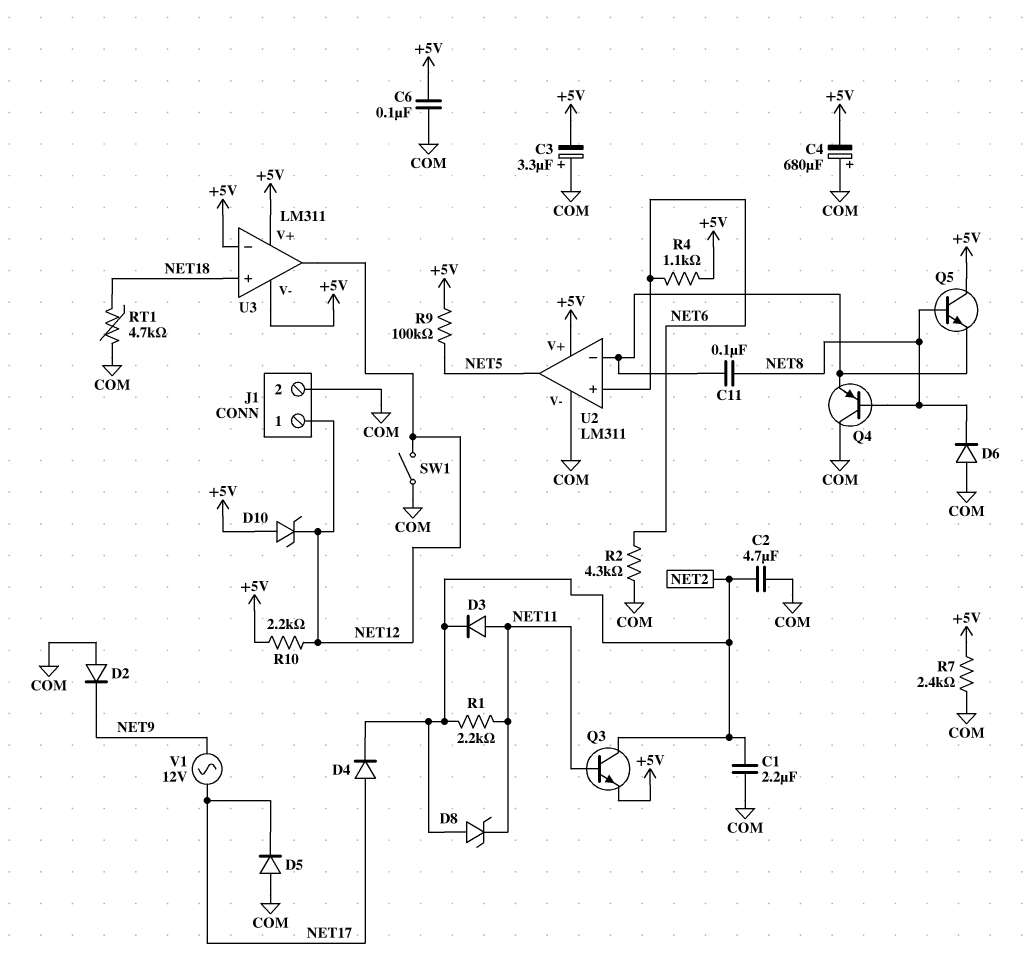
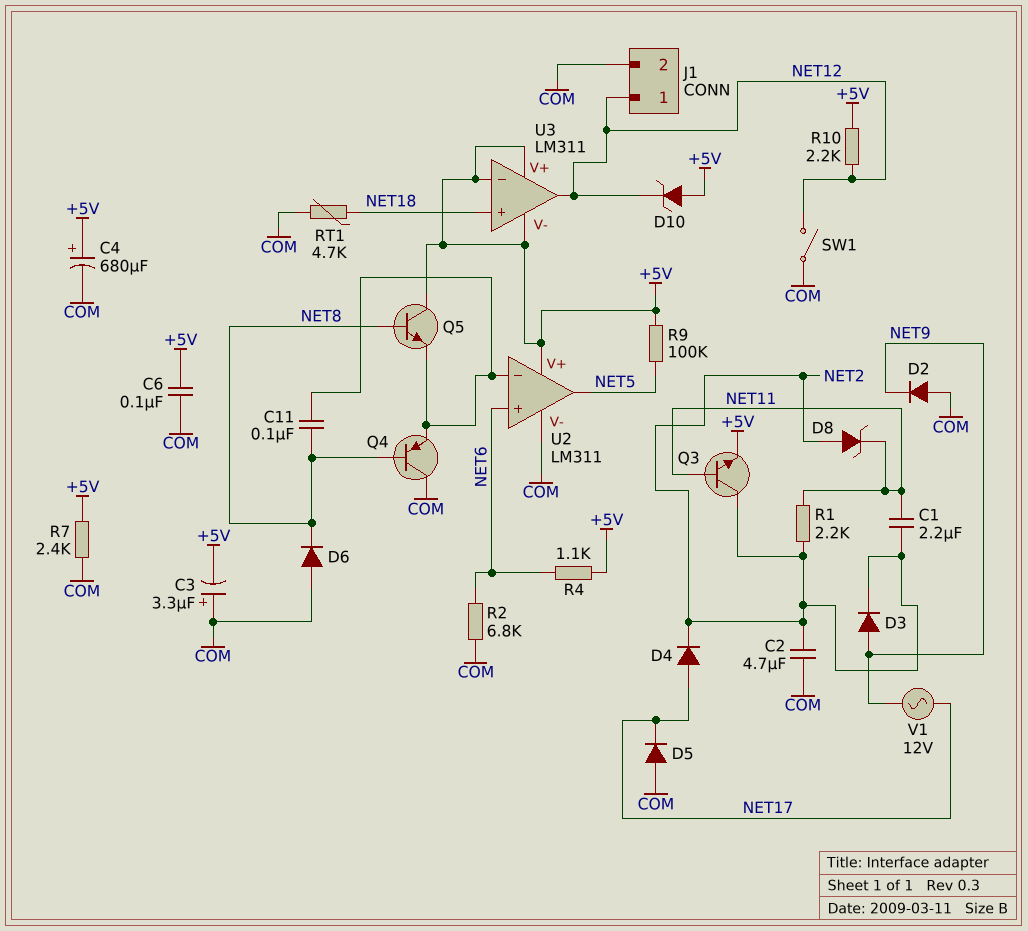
C1: 2.2uF (COM, NET2) -> 2.2uF (NET2, NET11)
C4: 680uF (plus COM, minus +5V) -> 680uF (plus +5V, minus COM)
D3: diode (A NET11, K NET2) -> diode (A NET9, K NET2)
R2: 4.3k (COM, NET6) -> 6.8k (COM, NET6)

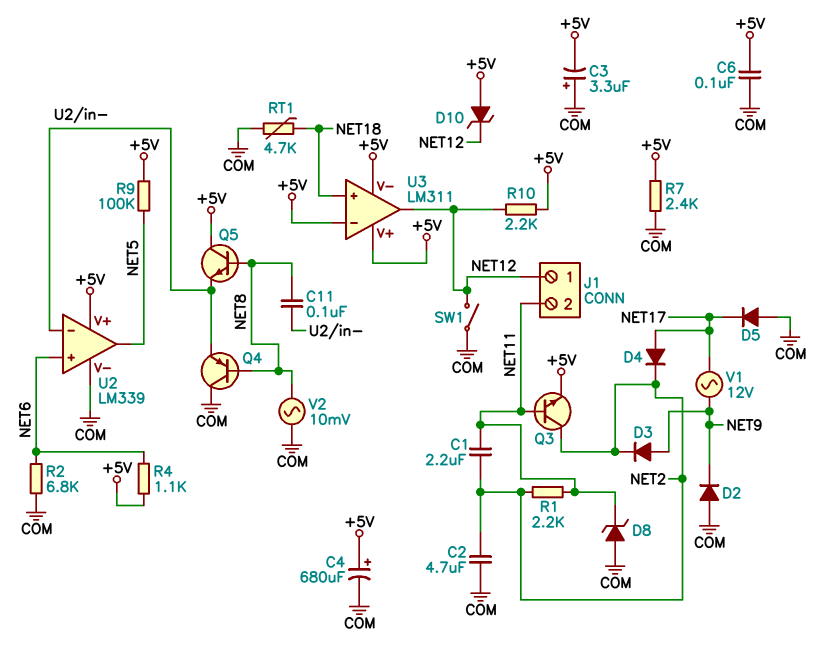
D6: diode (A COM, K NET8) -> none
D8: zener (A NET2, K NET11) -> zener (A COM, K NET11)
J1 pin 2: COM -> NET11
U2: LM311 -> LM339
V2: none -> AC 10mV (COM, NET8)

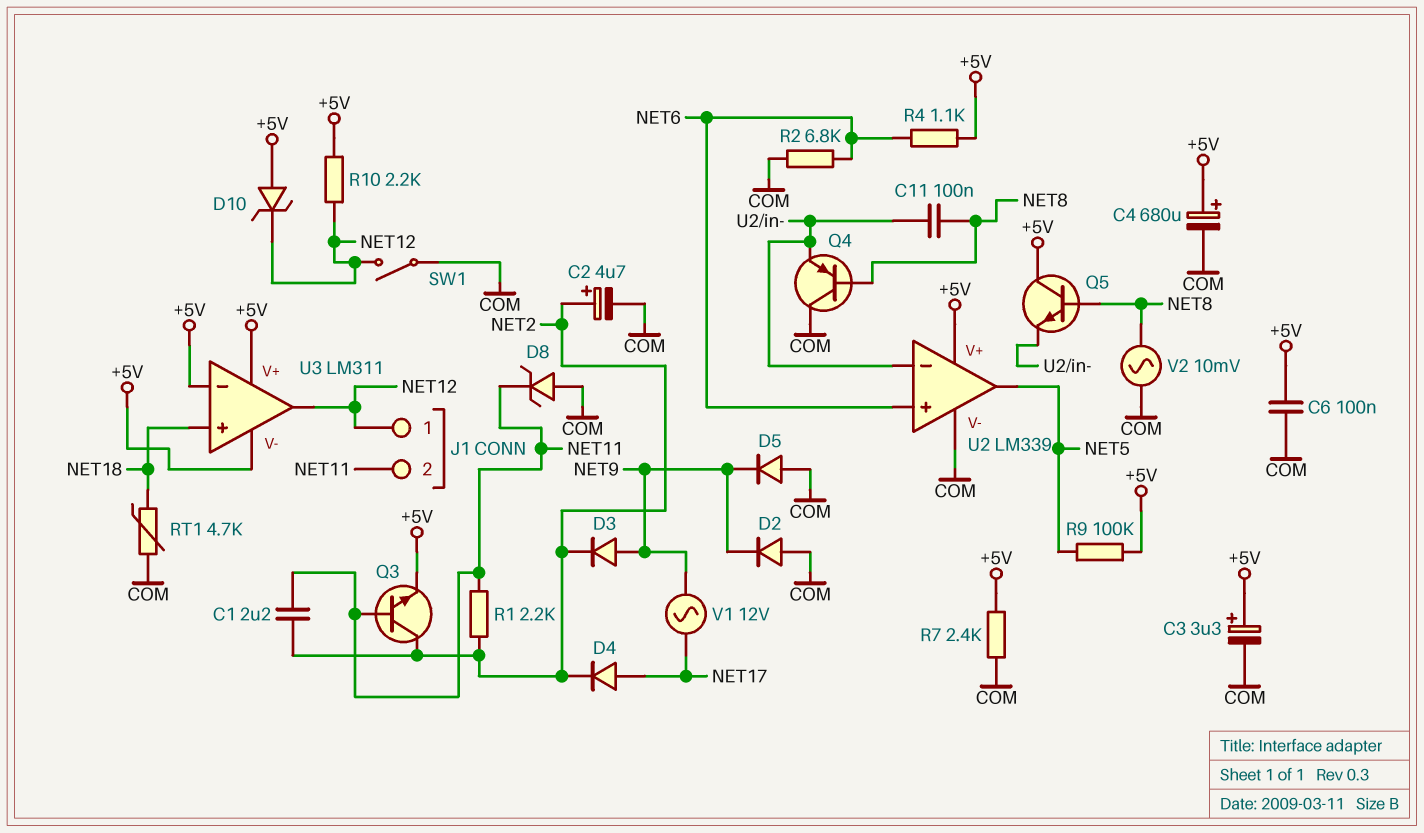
C2: 4.7uF (COM, NET2) -> 4.7uF (plus NET2, minus COM)
C3: 3.3uF (plus COM, minus +5V) -> 3.3uF (plus +5V, minus COM)
D5: diode (A COM, K NET17) -> diode (A COM, K NET9)

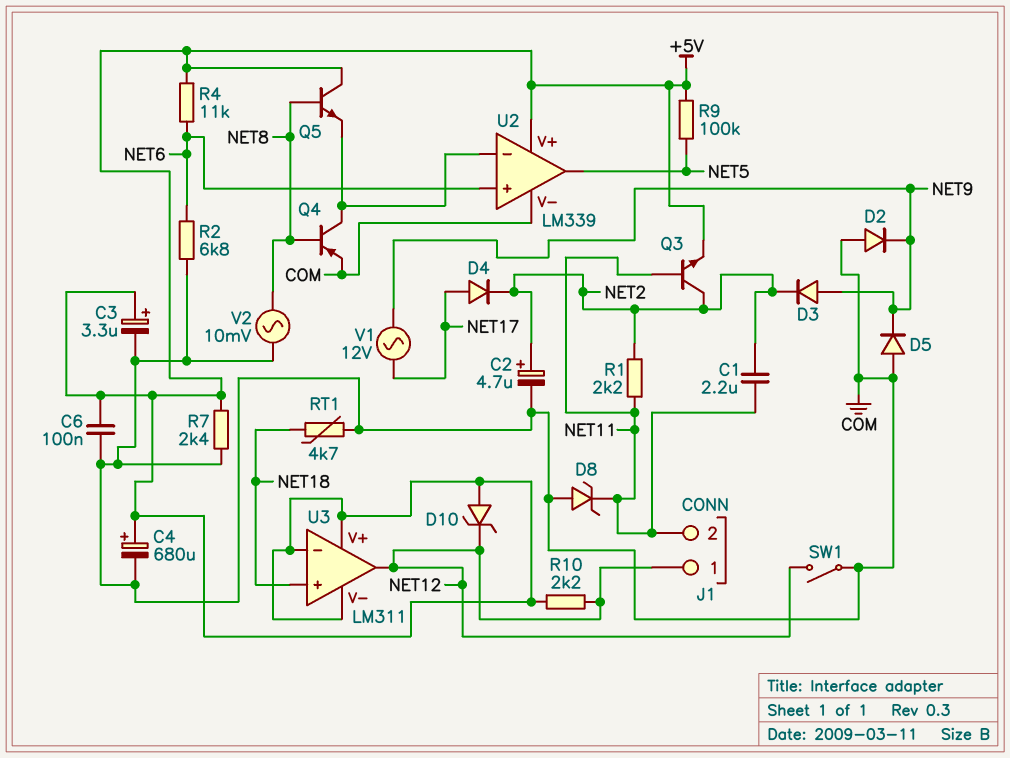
C11: 100nF (NET8, U2/in-) -> none
Q4: PNP (B NET8, C COM, E U2/in-) -> PNP (B NET8, C U2/in-, E COM)
R4: 1.1k (+5V, NET6) -> 11k (+5V, NET6)

